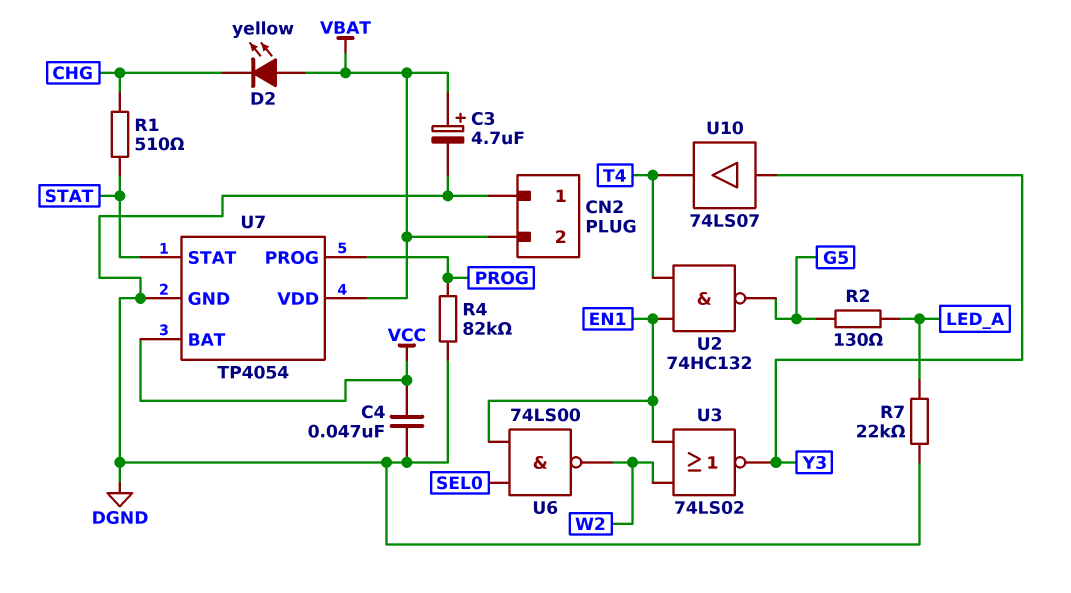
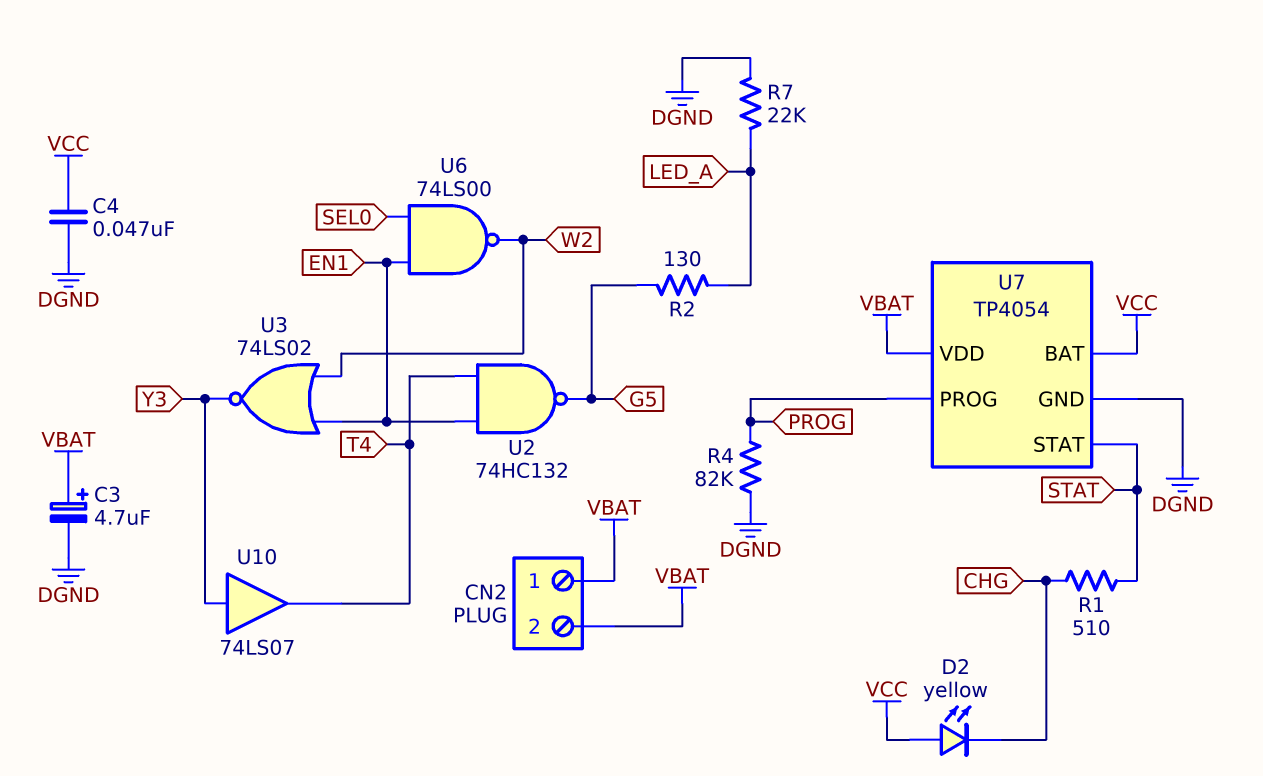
CN2 pin 1: DGND -> VBAT
D2: LED yellow (A VBAT, K CHG) -> LED yellow (A VCC, K CHG)

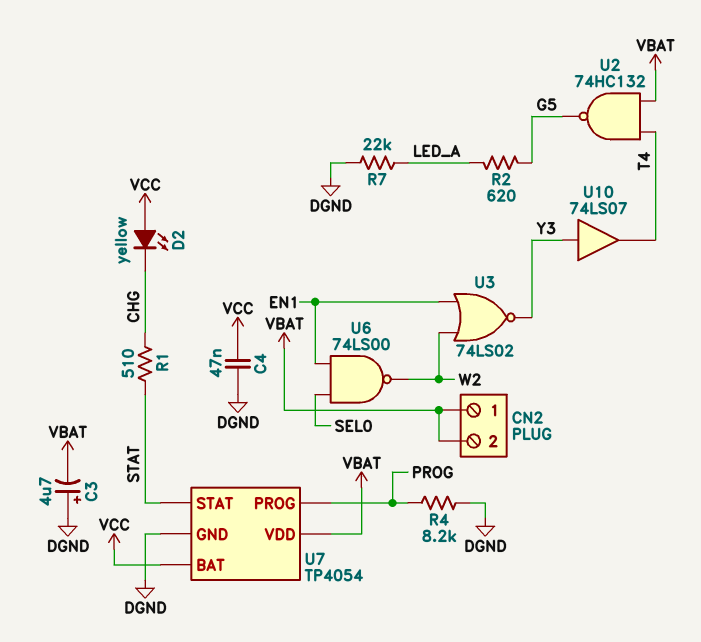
C3: 4.7uF (plus VBAT, minus DGND) -> 4.7uF (plus DGND, minus VBAT)
R2: 130 (G5, LED_A) -> 620 (G5, LED_A)
R4: 82k (DGND, PROG) -> 8.2k (DGND, PROG)
U2: NAND 74HC132 (in EN1, in T4, out G5) -> NAND 74HC132 (in T4, in VBAT, out G5)

